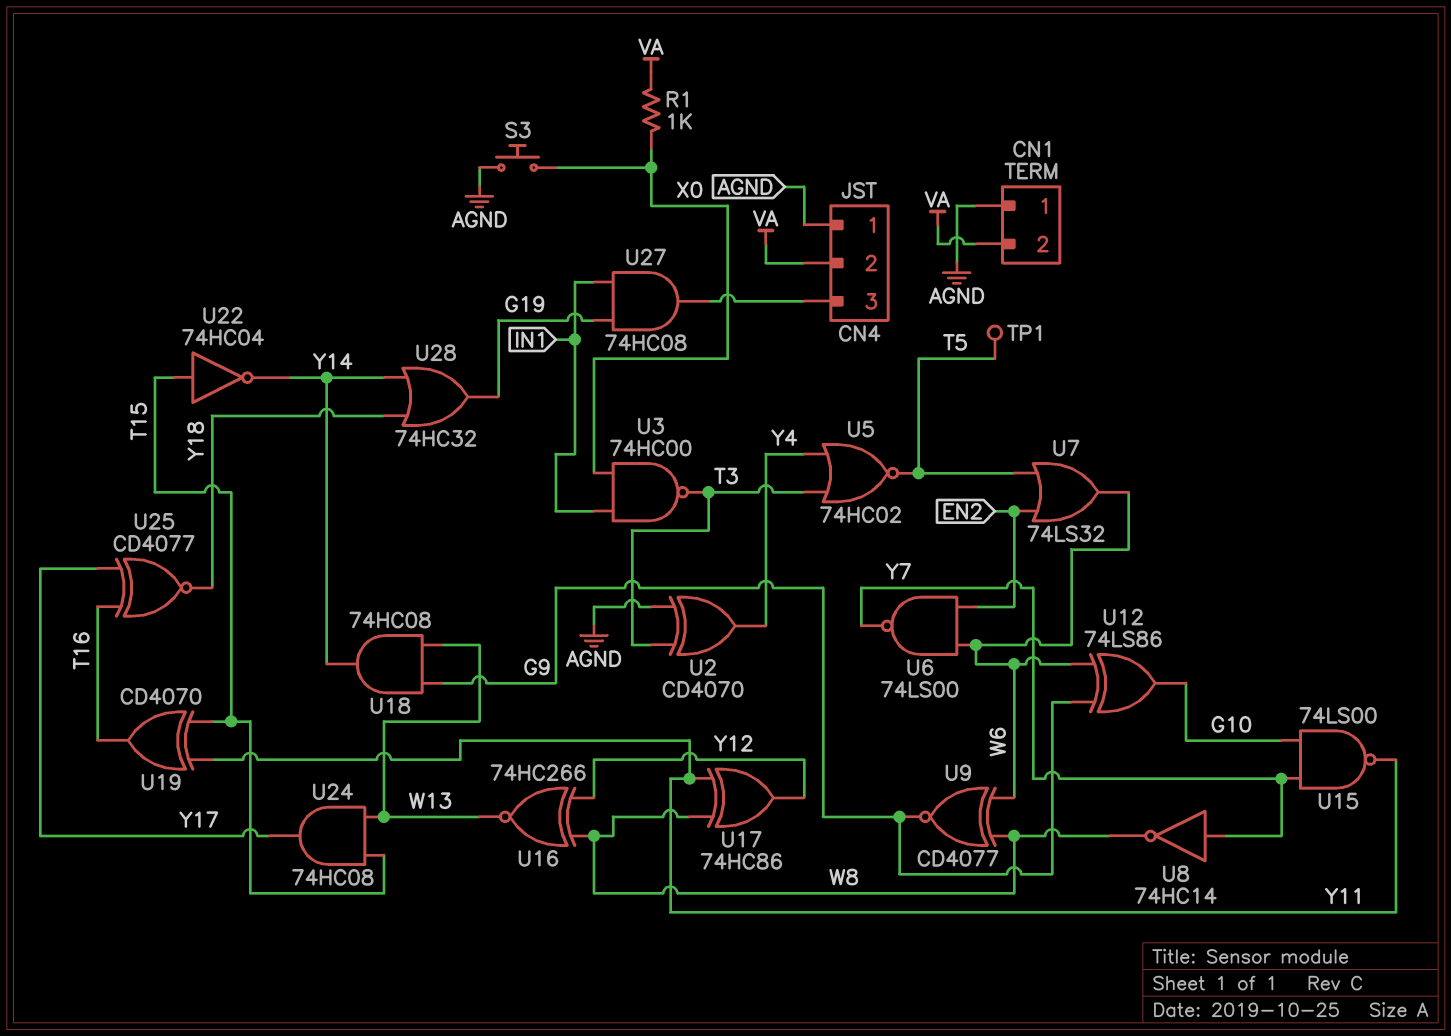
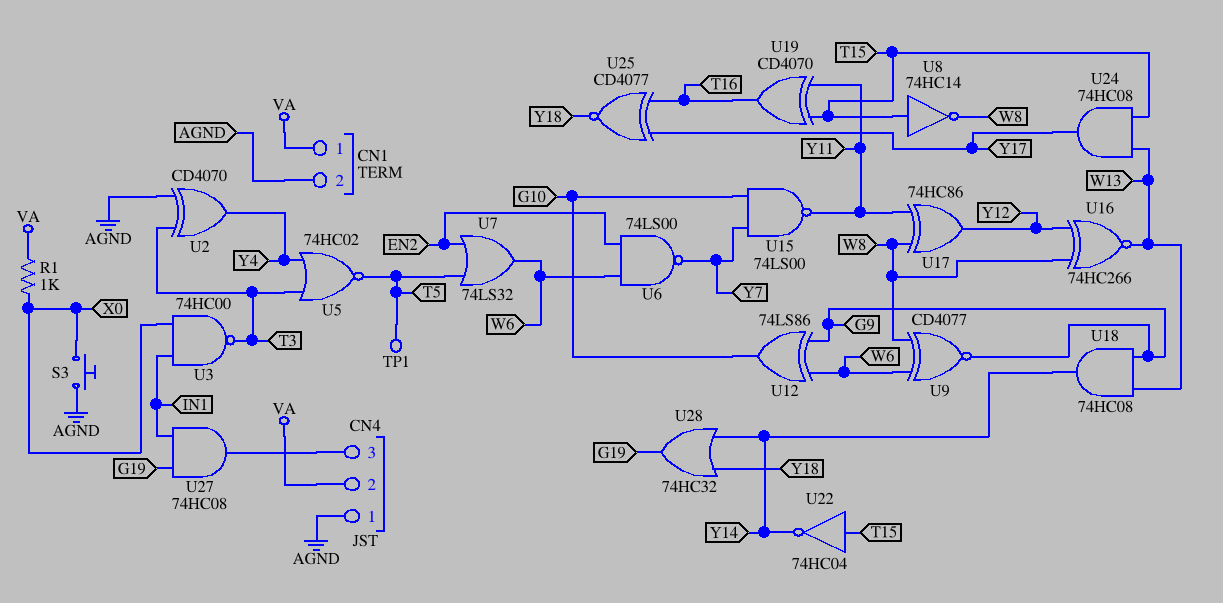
CN1 pin 1: AGND -> VA
CN1 pin 2: VA -> AGND
U8: NOT 74HC14 (in Y7, out W8) -> NOT 74HC14 (in T15, out W8)

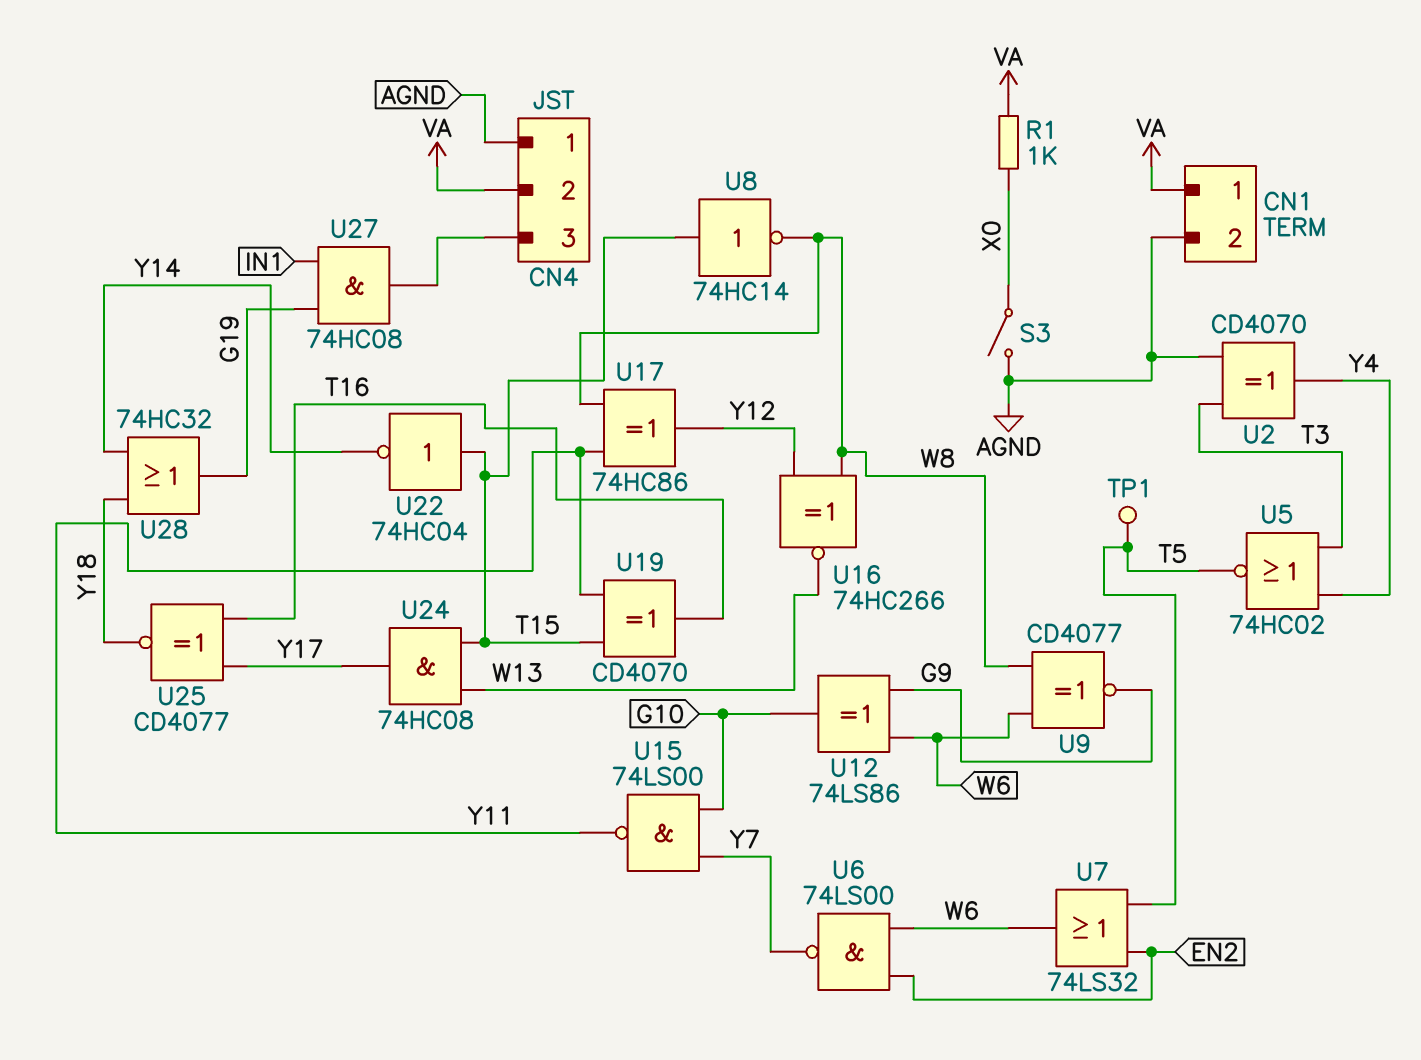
S3: button (AGND, X0) -> switch (AGND, X0)
U3: NAND 74HC00 (in IN1, in X0, out T3) -> none
U18: AND 74HC08 (in G9, in W13, out Y14) -> none

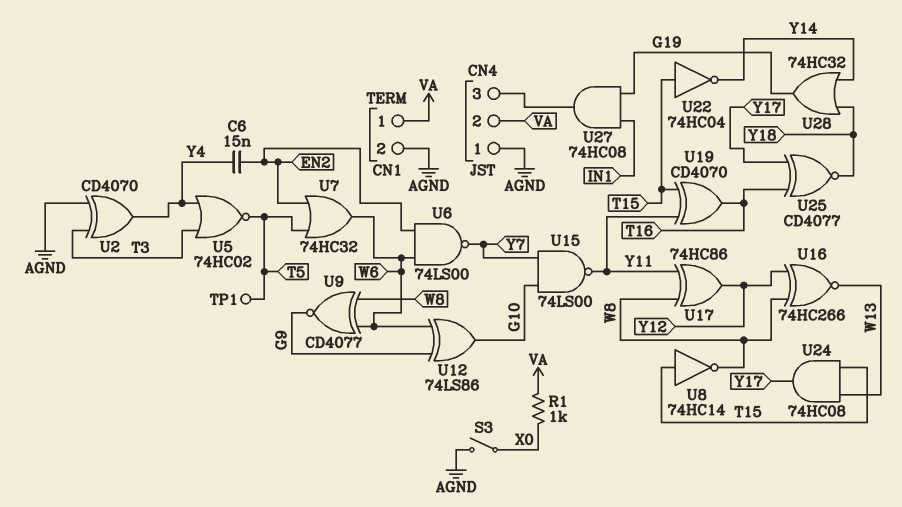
C6: none -> 15nF (EN2, Y4)
U7: OR 74LS32 (in EN2, in T5, out W6) -> OR 74HC32 (in EN2, in T5, out W6)

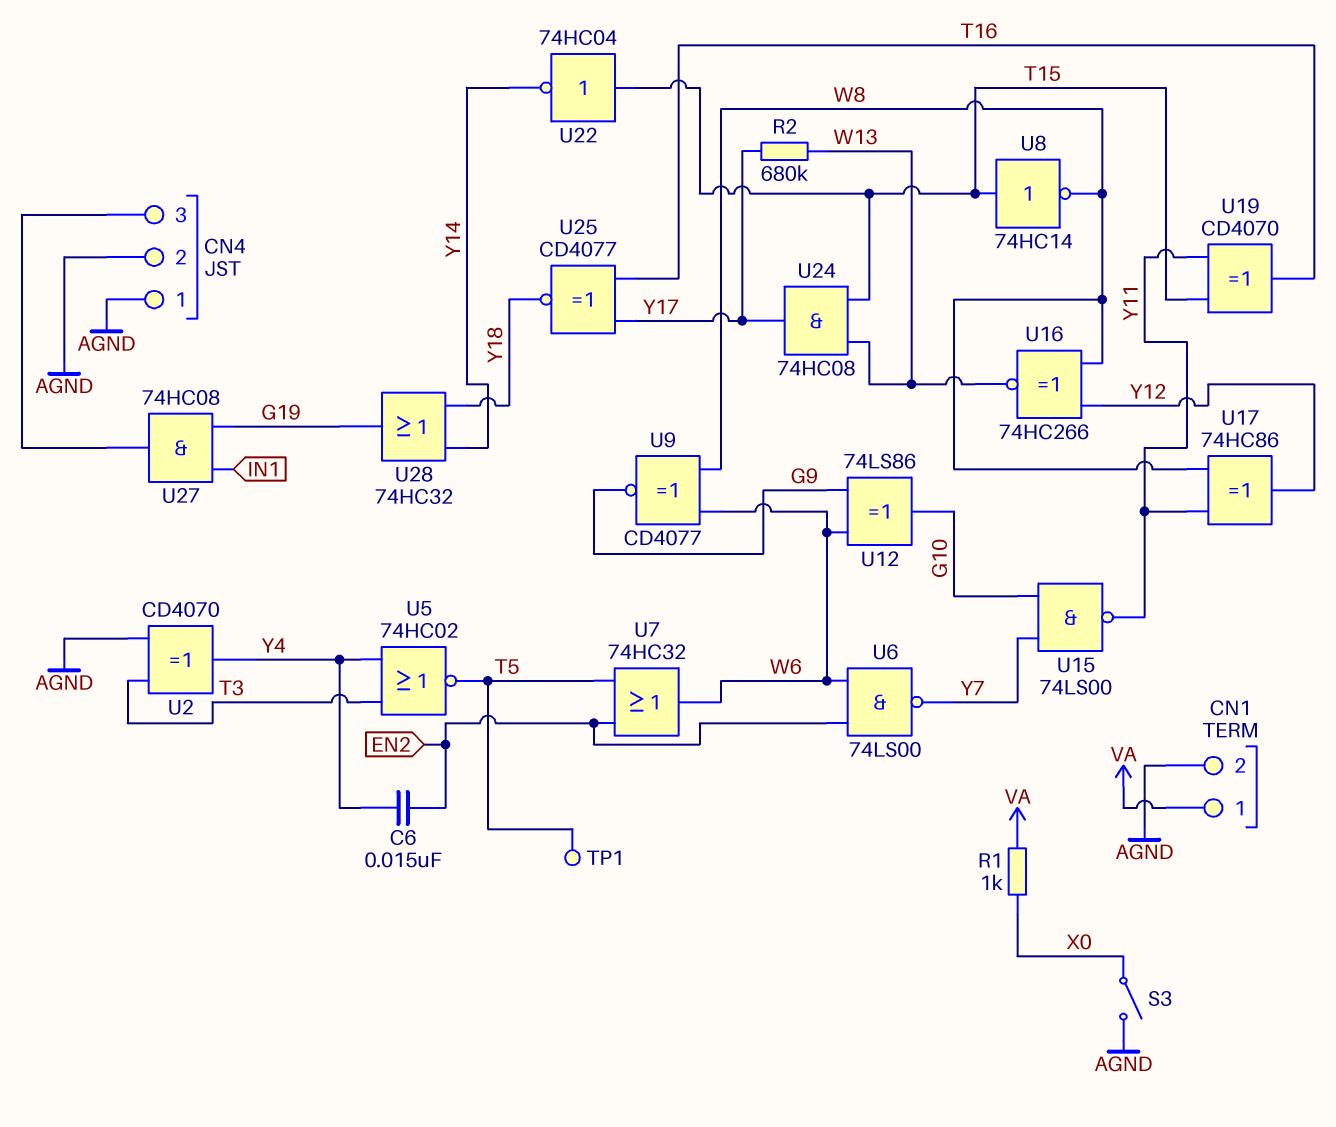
CN4 pin 2: VA -> AGND
R2: none -> 680k (W13, Y17)

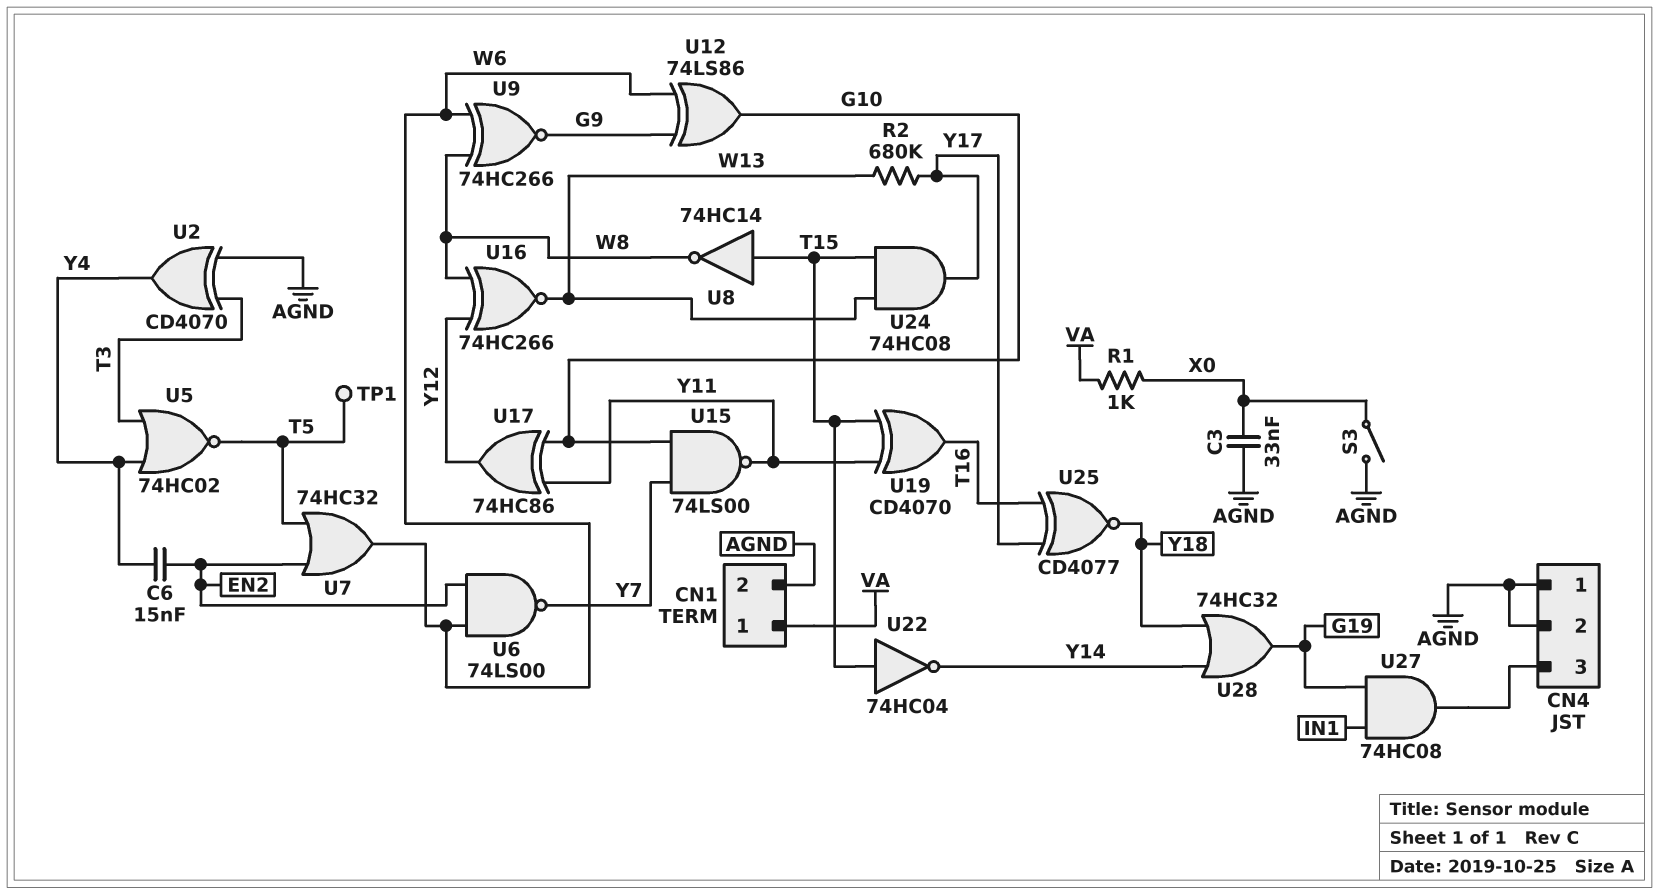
C3: none -> 33nF (AGND, X0)
U9: XNOR CD4077 (in W6, in W8, out G9) -> XNOR 74HC266 (in W6, in W8, out G9)
U17: XOR 74HC86 (in W8, in Y11, out Y12) -> XOR 74HC86 (in G10, in Y11, out Y12)

